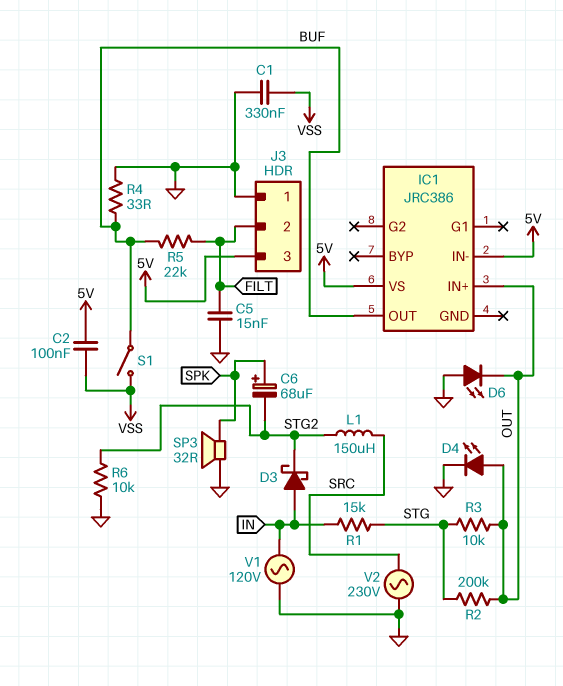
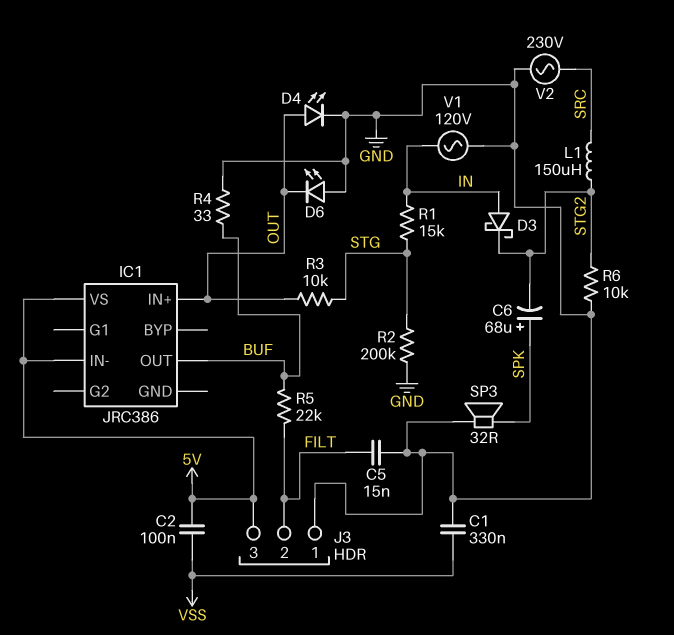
R2: 200k (OUT, STG) -> 200k (GND, STG)
S1: switch (BUF, VSS) -> none

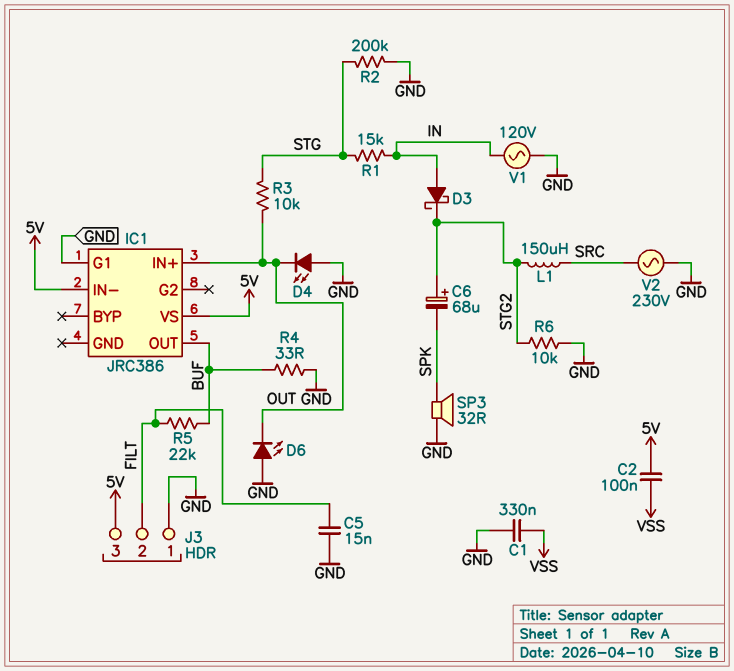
C6: 68uF (plus SPK, minus STG2) -> 68uF (plus STG2, minus SPK)
D4: LED (A OUT, K GND) -> LED (A GND, K OUT)
IC1 pin G1: none -> GND

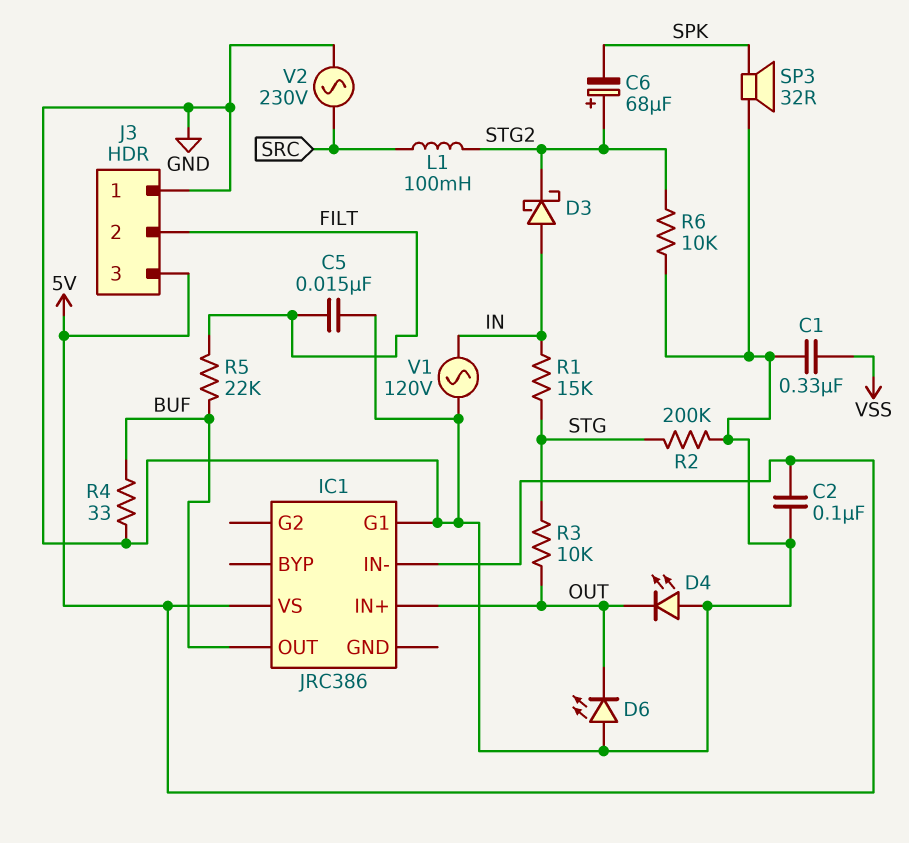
C2: 100nF (5V, VSS) -> 100nF (5V, GND)
L1: 150uH (SRC, STG2) -> 100mH (SRC, STG2)

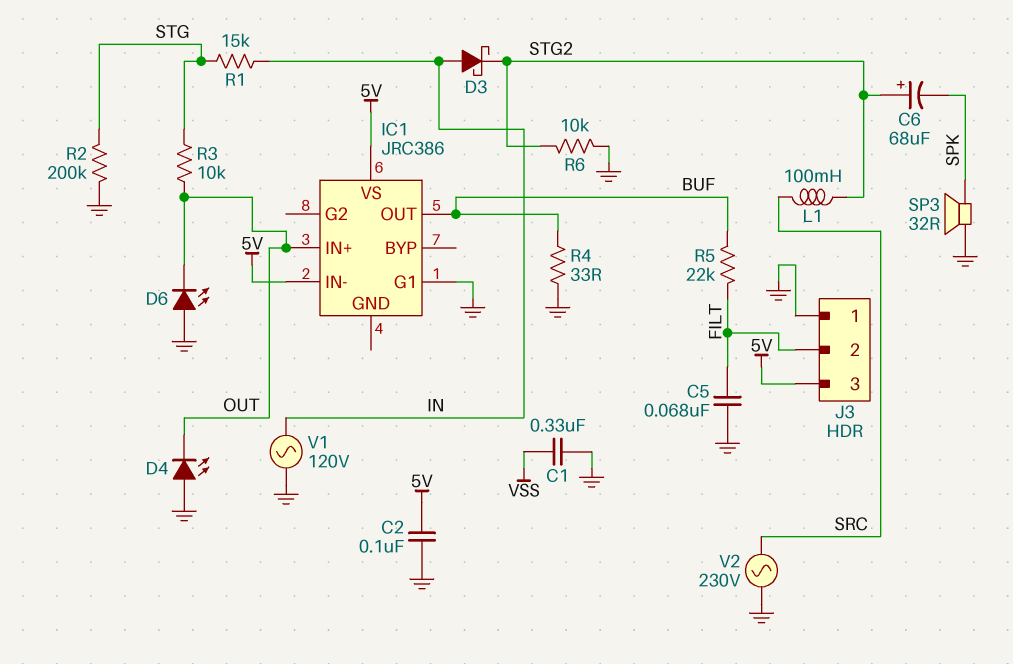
C5: 15nF (FILT, GND) -> 68nF (FILT, GND)

